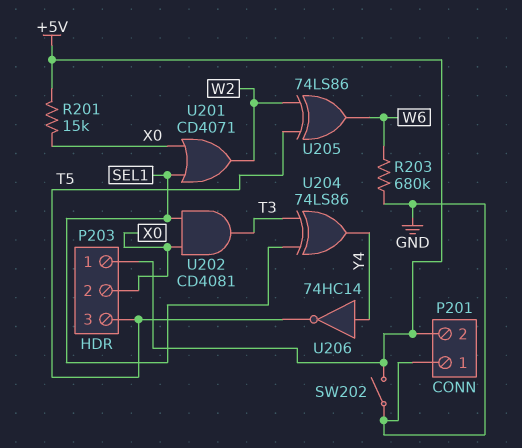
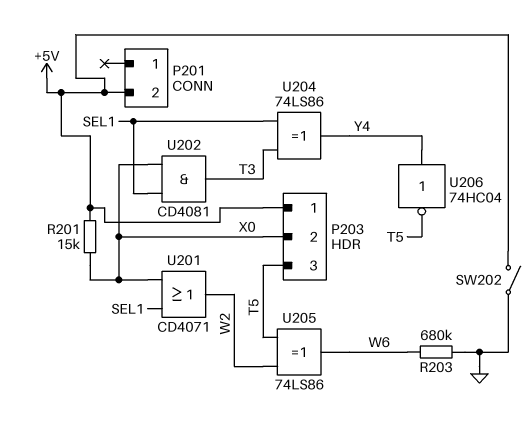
P201 pin 1: GND -> none
U206: NOT 74HC14 (in Y4, out T5) -> NOT 74HC04 (in Y4, out T5)

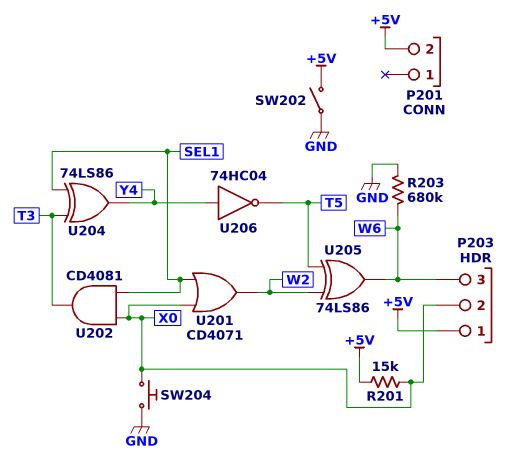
P203 pin 3: T5 -> W6
SW204: none -> button (GND, X0)

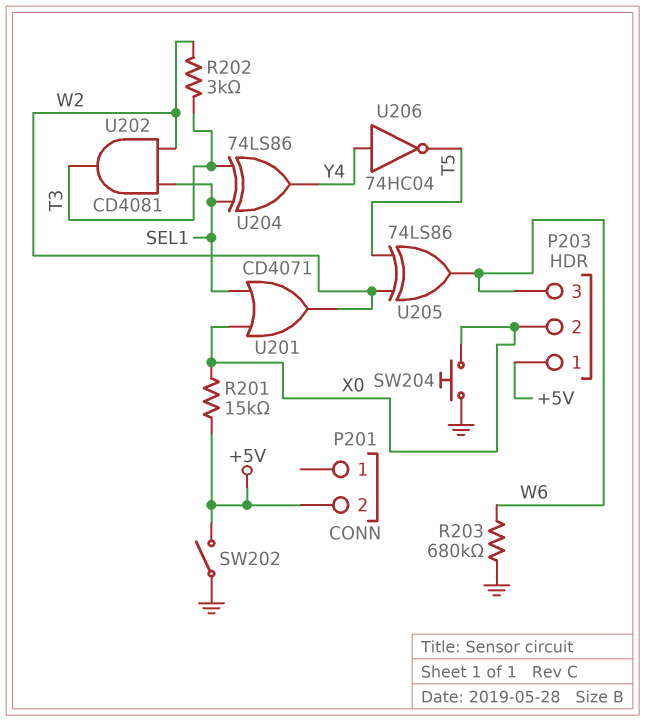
R202: none -> 3k (T3, W2)
U202: AND CD4081 (in SEL1, in X0, out T3) -> AND CD4081 (in SEL1, in W2, out T3)

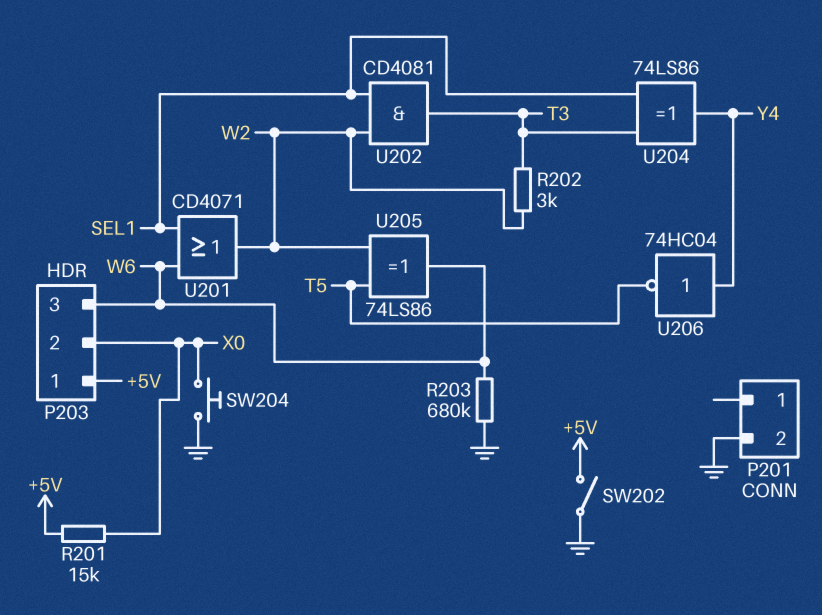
P201 pin 2: +5V -> GND
U201: OR CD4071 (in SEL1, in X0, out W2) -> OR CD4071 (in SEL1, in W6, out W2)

